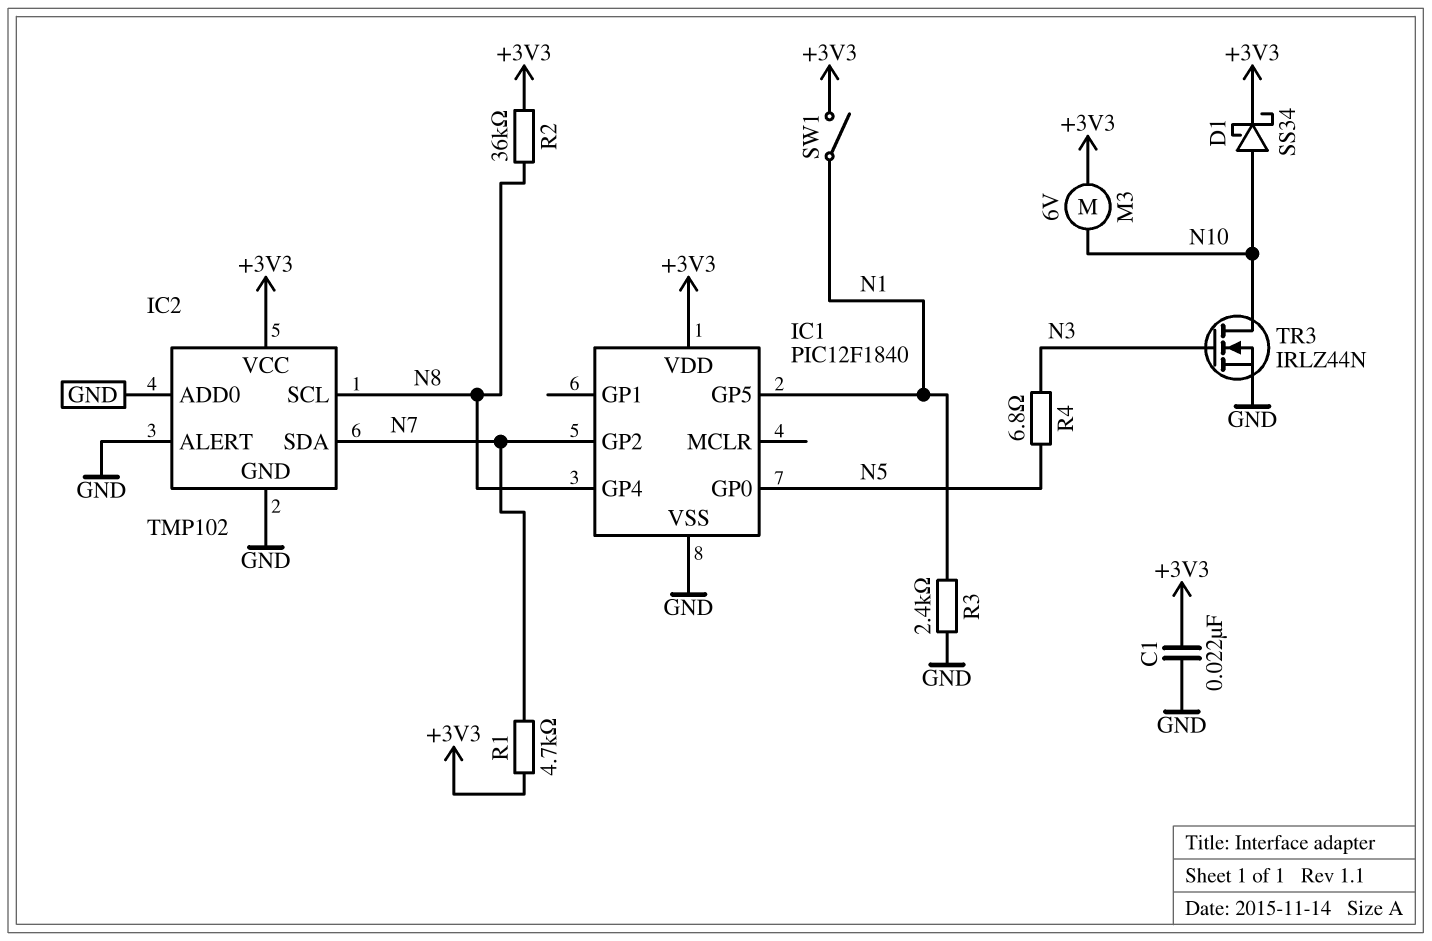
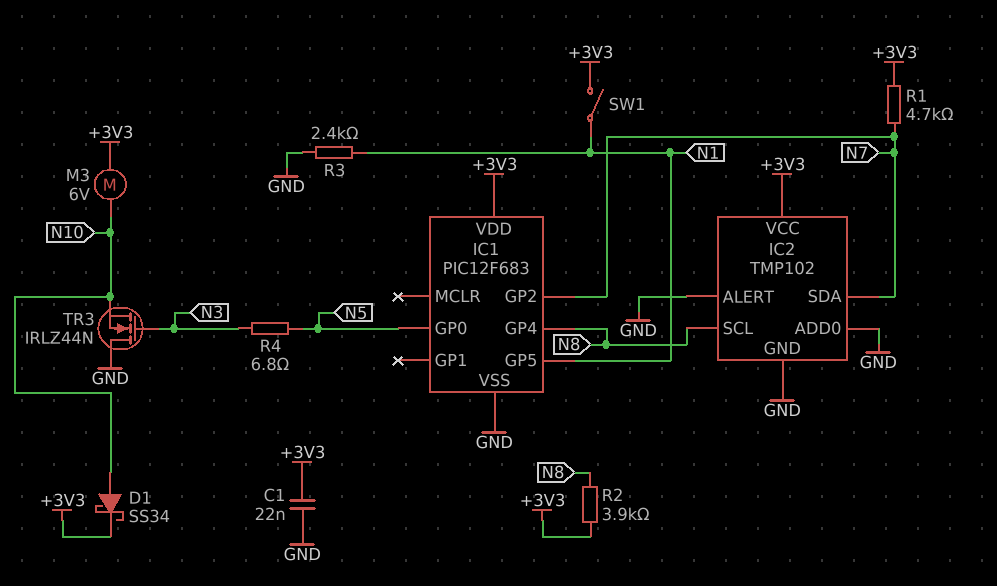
IC1: PIC12F1840 -> PIC12F683
R2: 36k (+3V3, N8) -> 3.9k (+3V3, N8)
TR3: NMOS IRLZ44N (G N3, D N10, S GND) -> NMOS IRLZ44N (G N3, D GND, S N10)

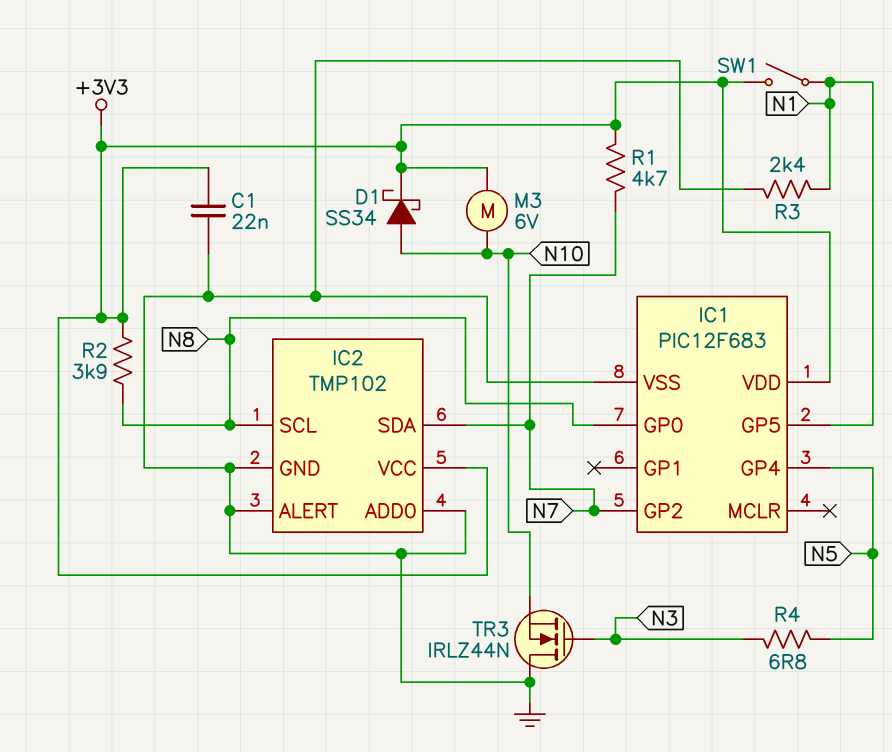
IC1 pin GP0: N5 -> N8
IC1 pin GP4: N8 -> N5

